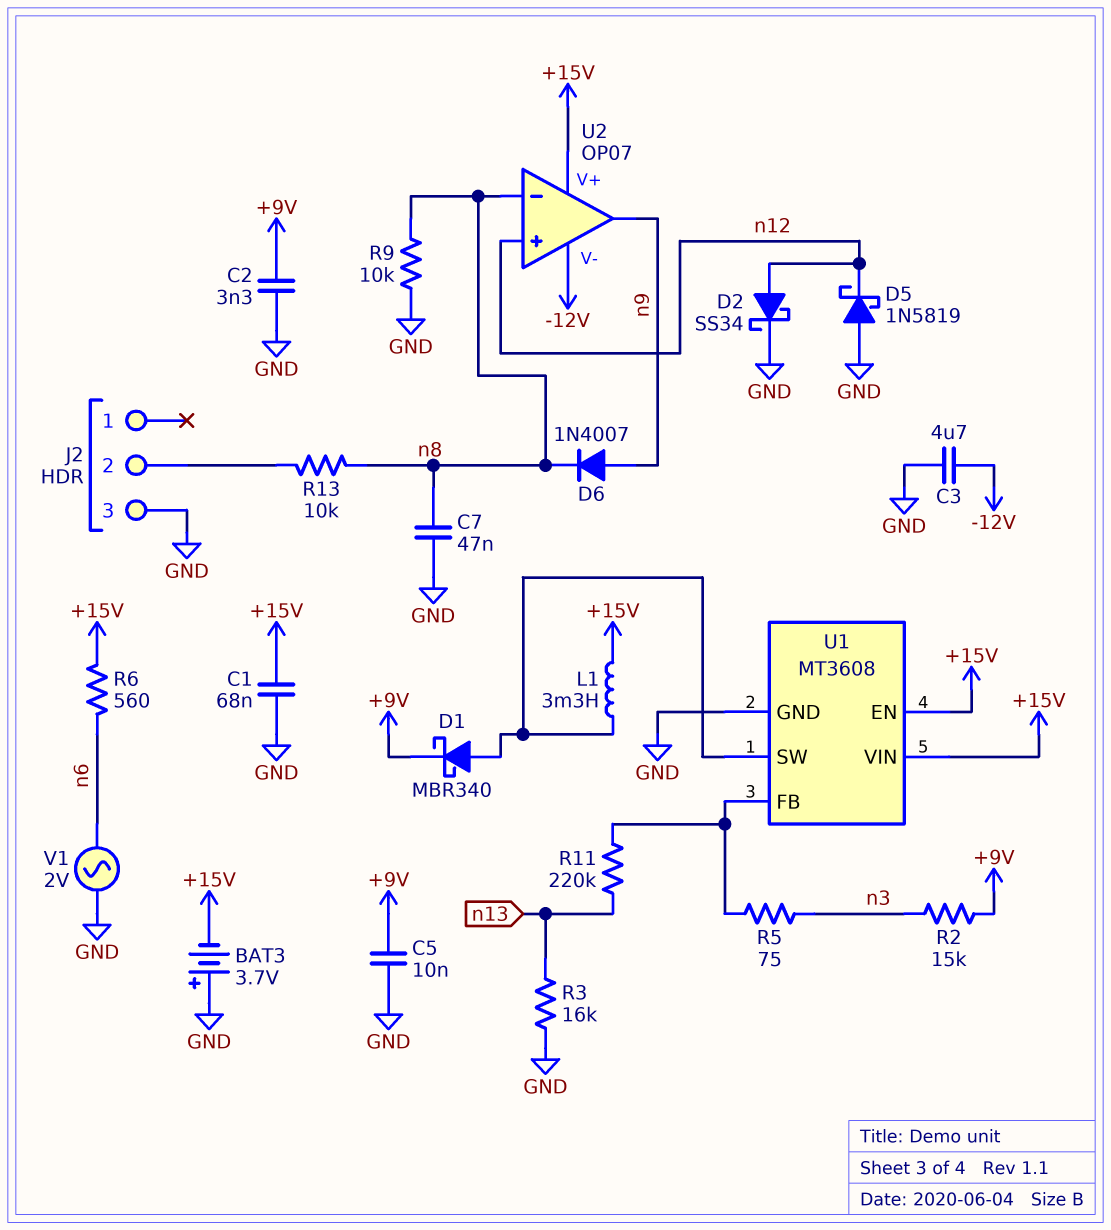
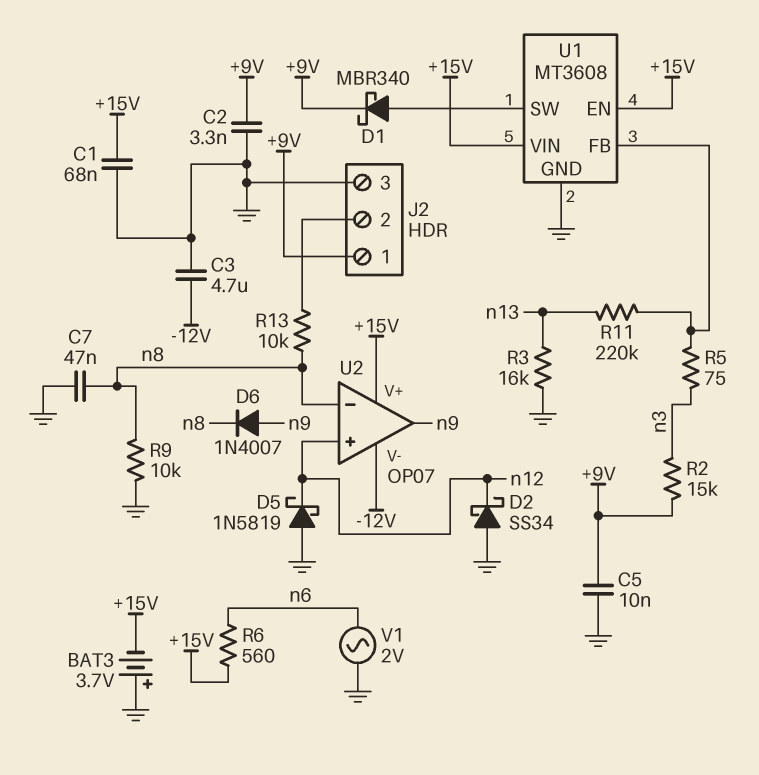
D2: schottky SS34 (A n12, K GND) -> schottky SS34 (A GND, K n12)
J2 pin 1: none -> +9V
L1: 3.3mH (+15V, U1/SW) -> none

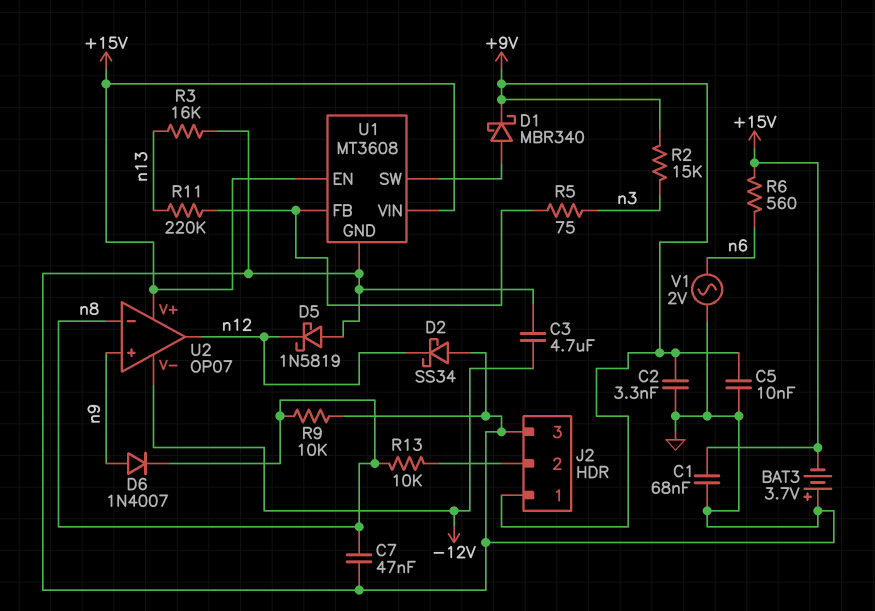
U2 pin in+: n12 -> n9
U2 pin out: n9 -> n12

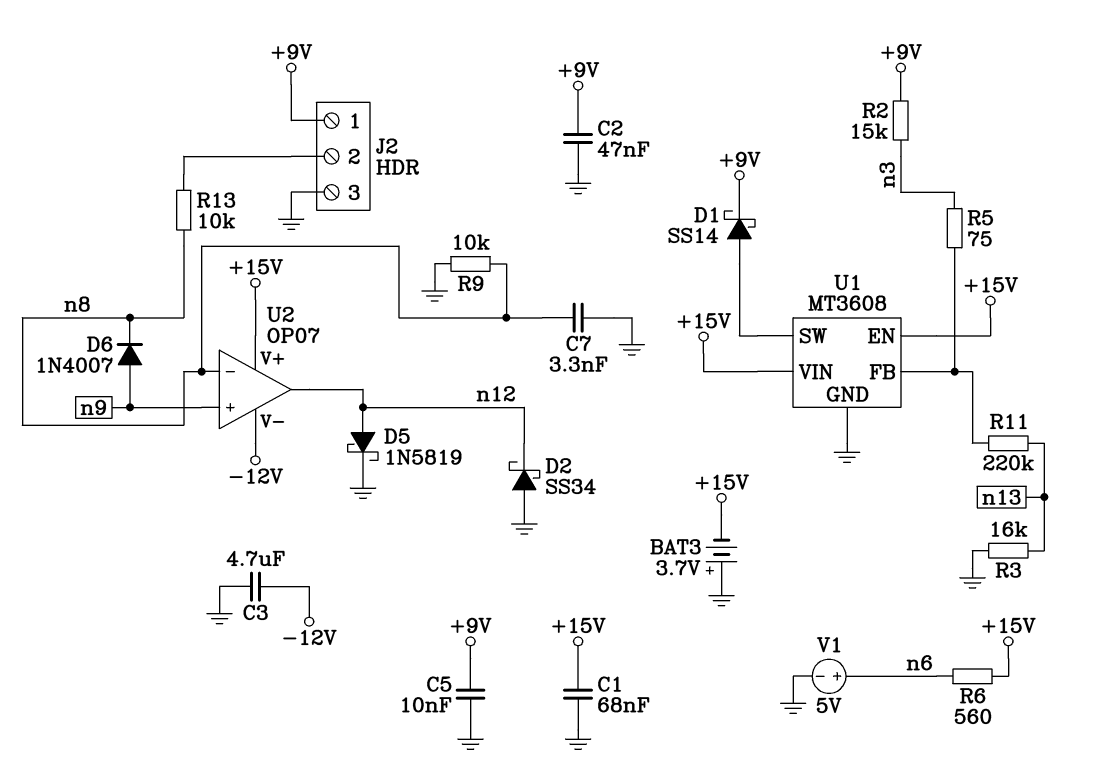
C2: 3.3nF (+9V, GND) -> 47nF (+9V, GND)
C7: 47nF (GND, n8) -> 3.3nF (GND, n8)
D1: schottky MBR340 (A U1/SW, K +9V) -> schottky SS14 (A U1/SW, K +9V)
D5: schottky 1N5819 (A GND, K n12) -> schottky 1N5819 (A n12, K GND)
V1: AC 2V (GND, n6) -> 5V (plus n6, minus GND)

